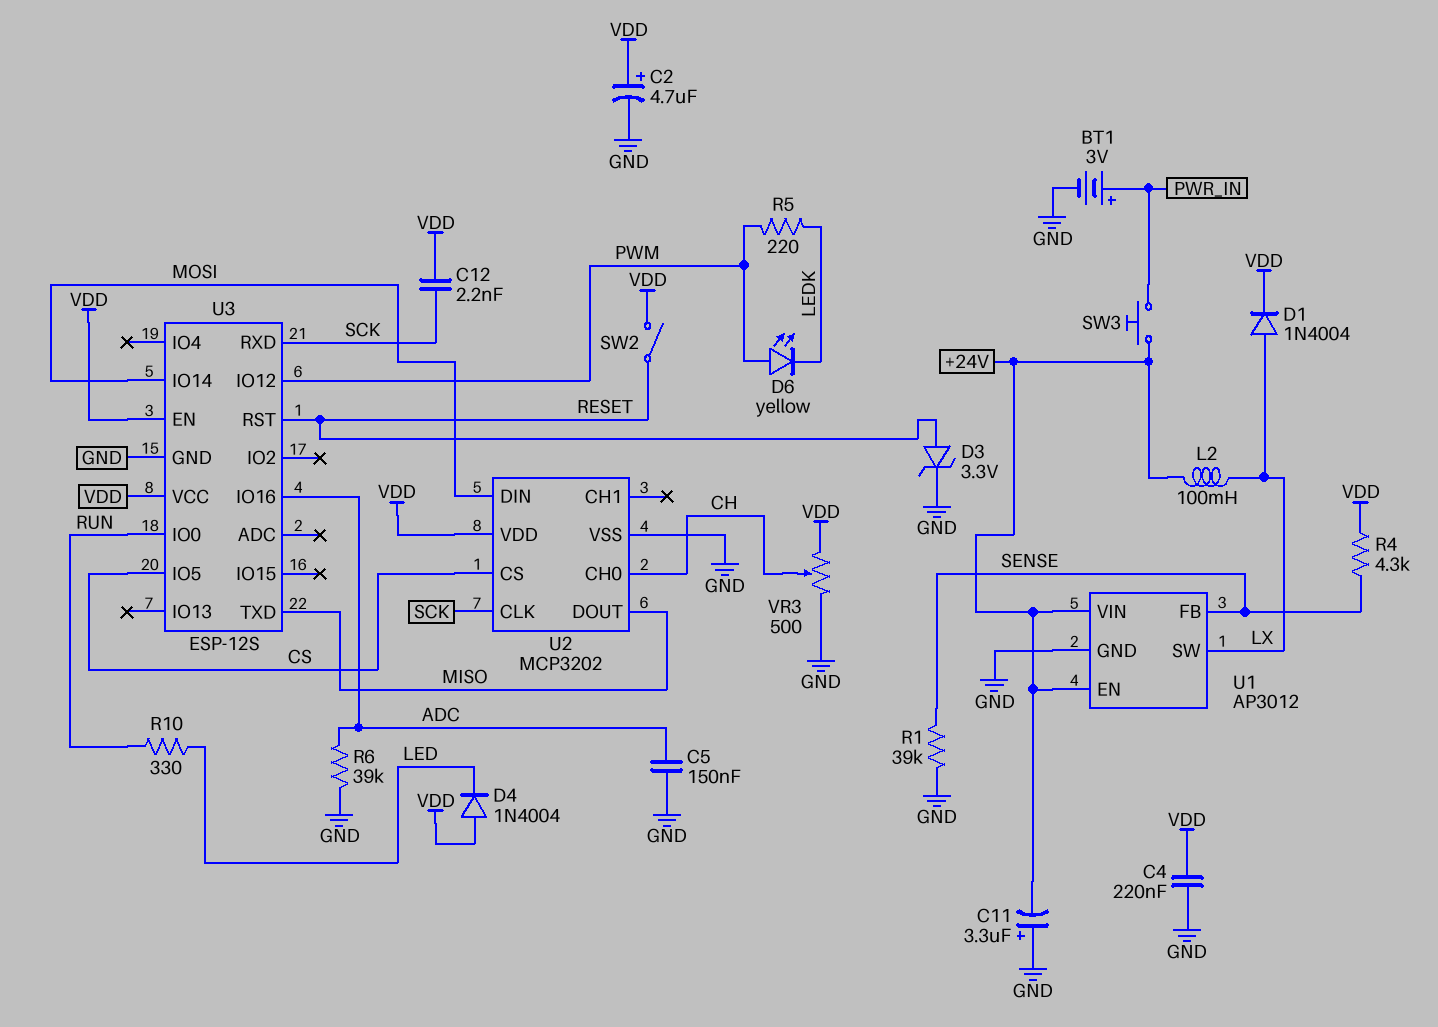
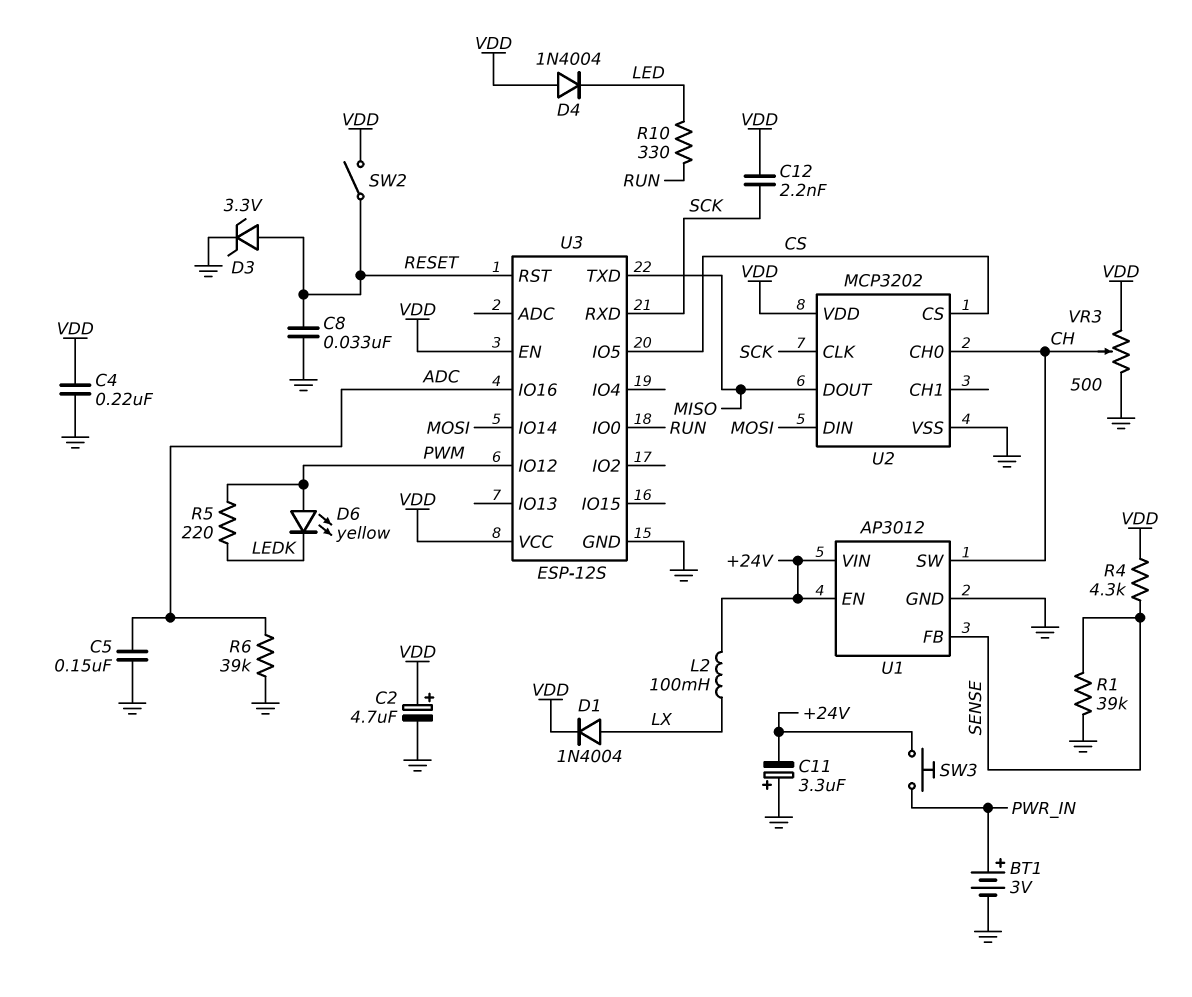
C8: none -> 33nF (GND, RESET)
U1 pin SW: LX -> CH

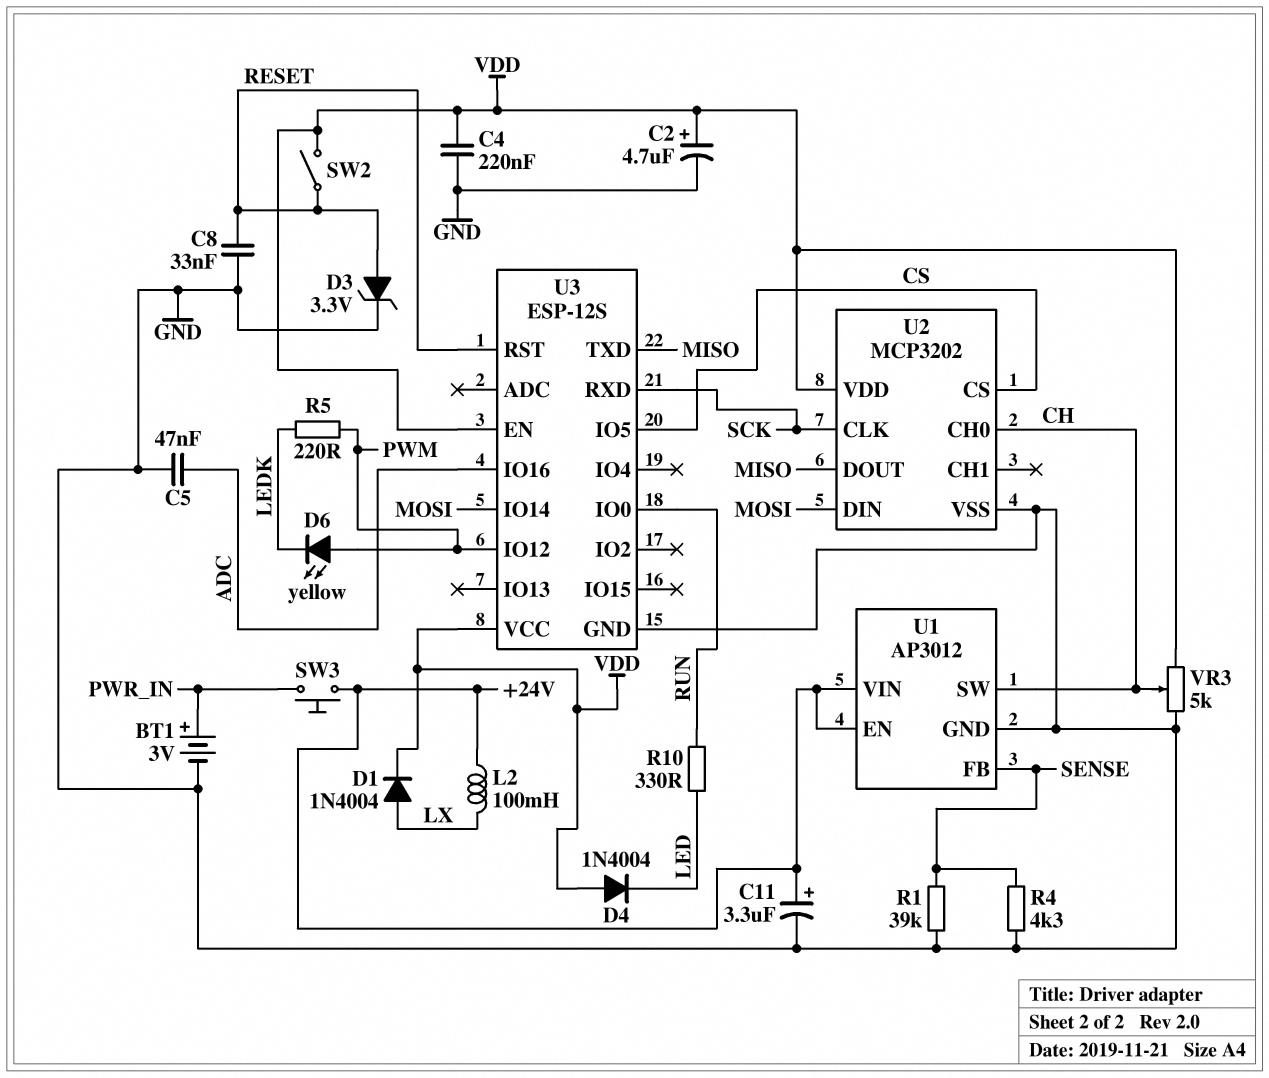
C5: 150nF (ADC, GND) -> 47nF (ADC, GND)
C11: 3.3uF (plus GND, minus +24V) -> 3.3uF (plus +24V, minus GND)
C12: 2.2nF (SCK, VDD) -> none
R4: 4.3k (SENSE, VDD) -> 4.3k (GND, SENSE)
R6: 39k (ADC, GND) -> none
VR3: 500 (GND, VDD, wiper CH) -> 5k (GND, VDD, wiper CH)

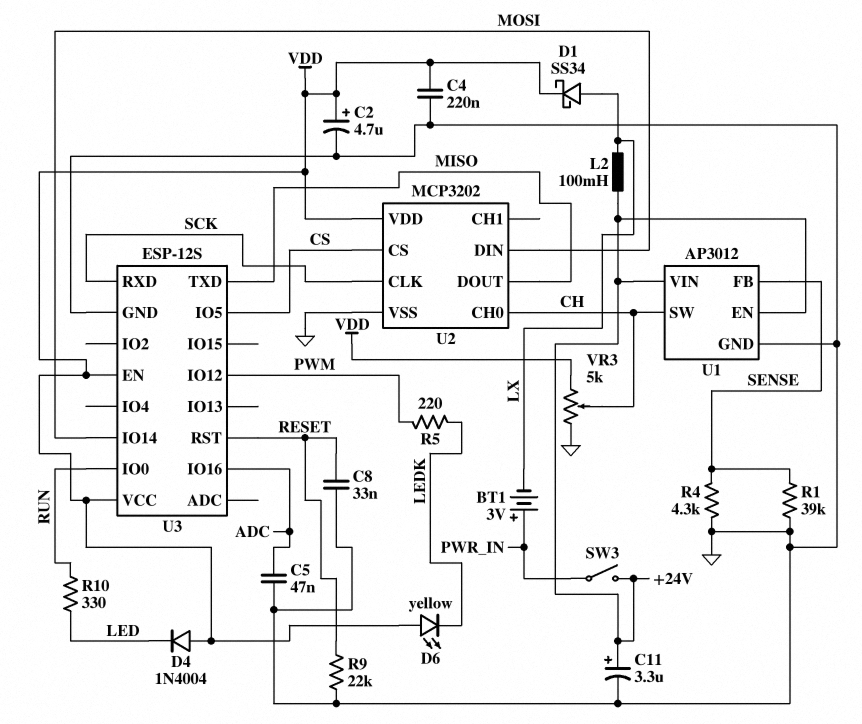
BT1: 3V (plus PWR_IN, minus GND) -> 3V (plus PWR_IN, minus LX)
D1: diode 1N4004 (A LX, K VDD) -> schottky SS34 (A LX, K VDD)
D3: zener 3.3V (A RESET, K GND) -> none
D6: LED yellow (A PWM, K LEDK) -> LED yellow (A VDD, K LEDK)
R9: none -> 22k (GND, RESET)
SW2: switch (RESET, VDD) -> none
SW3: button (+24V, PWR_IN) -> switch (+24V, PWR_IN)

